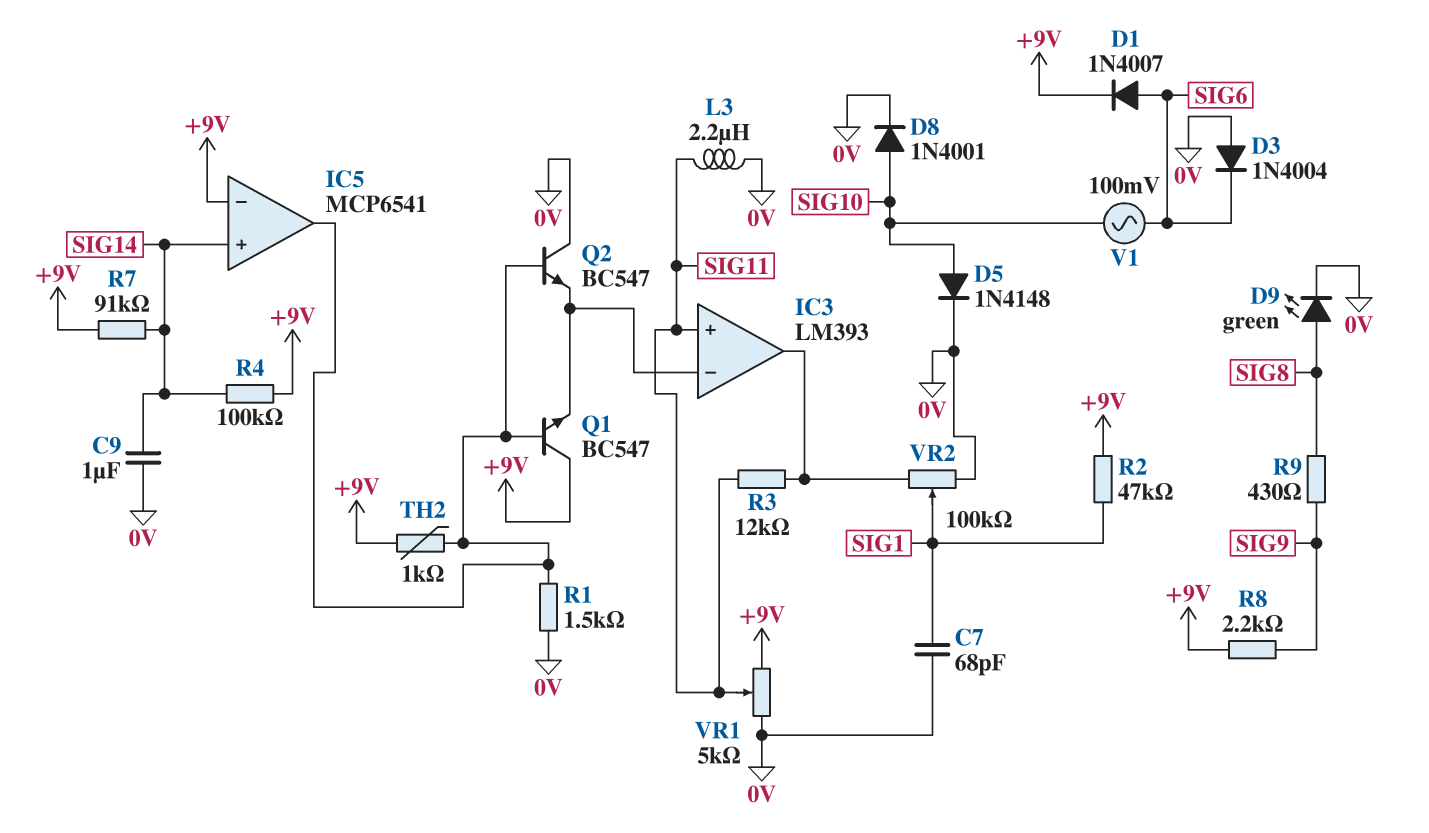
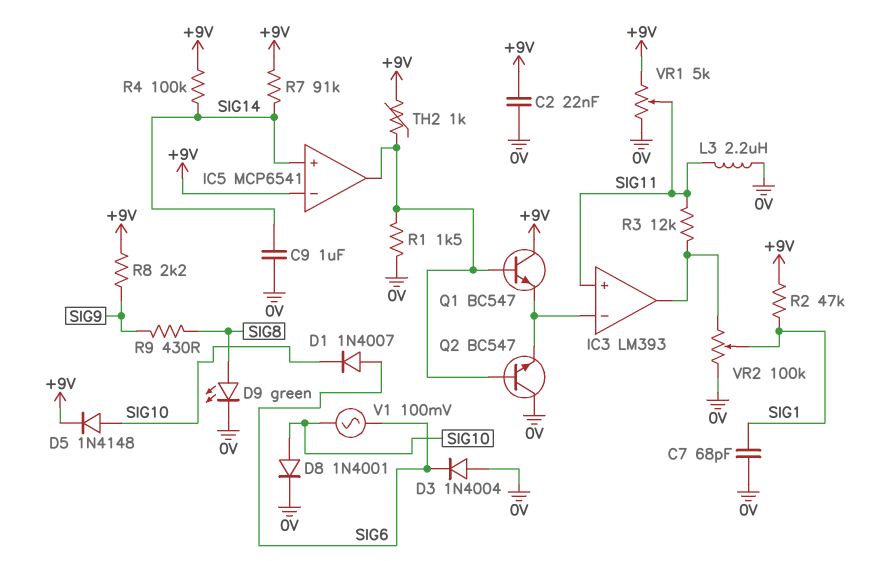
C2: none -> 22nF (+9V, 0V)
D1: diode 1N4007 (A SIG6, K +9V) -> diode 1N4007 (A SIG6, K SIG10)
D5: diode 1N4148 (A SIG10, K 0V) -> diode 1N4148 (A SIG10, K +9V)

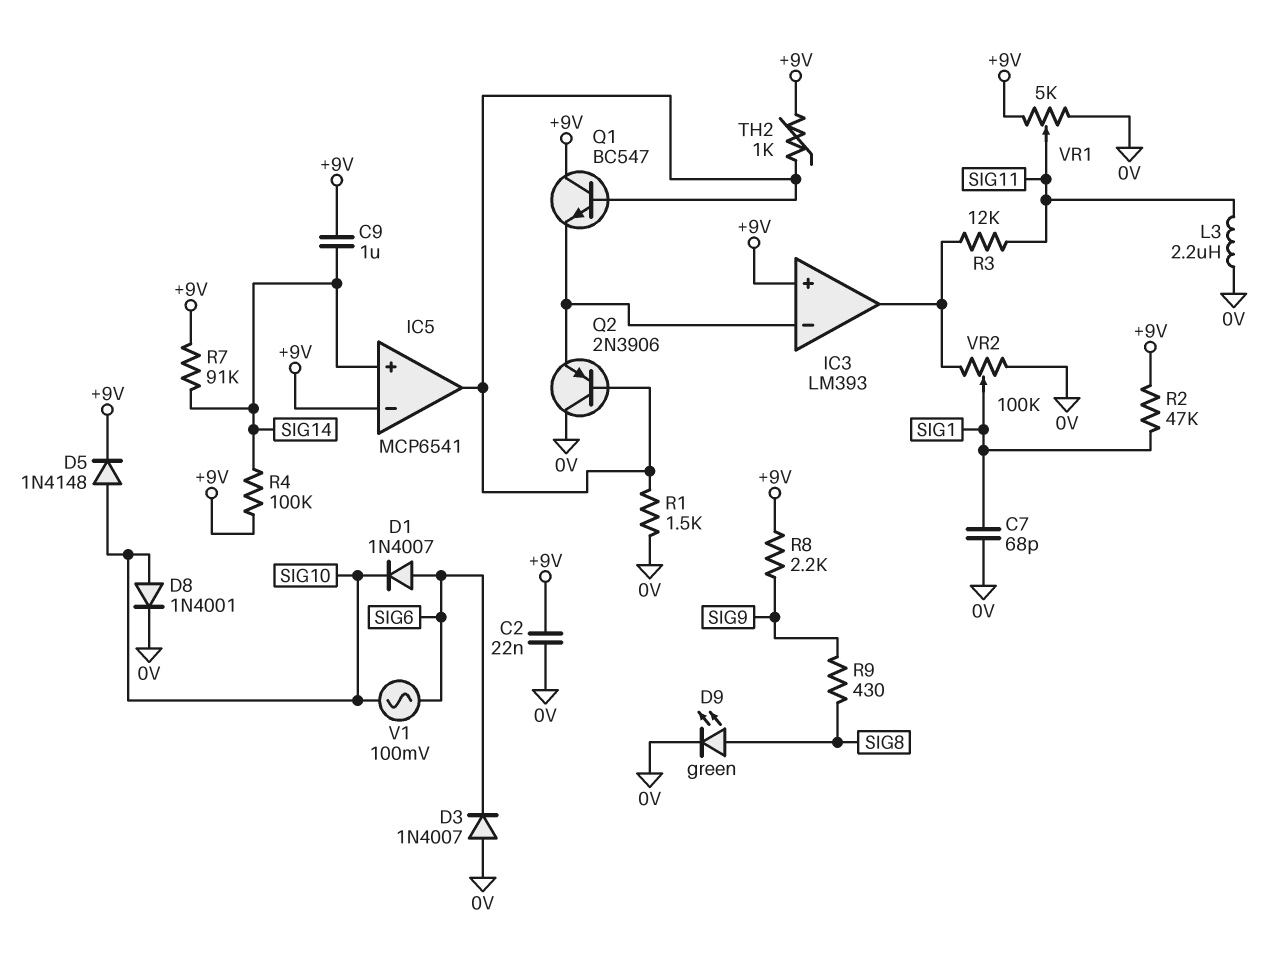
C9: 1uF (0V, SIG14) -> 1uF (+9V, SIG14)
D3: diode 1N4004 (A 0V, K SIG6) -> diode 1N4007 (A 0V, K SIG6)
IC3 pin in+: SIG11 -> +9V
Q2: NPN BC547 (B IC5/out, C 0V, E IC3/in-) -> PNP 2N3906 (B IC5/out, C 0V, E IC3/in-)

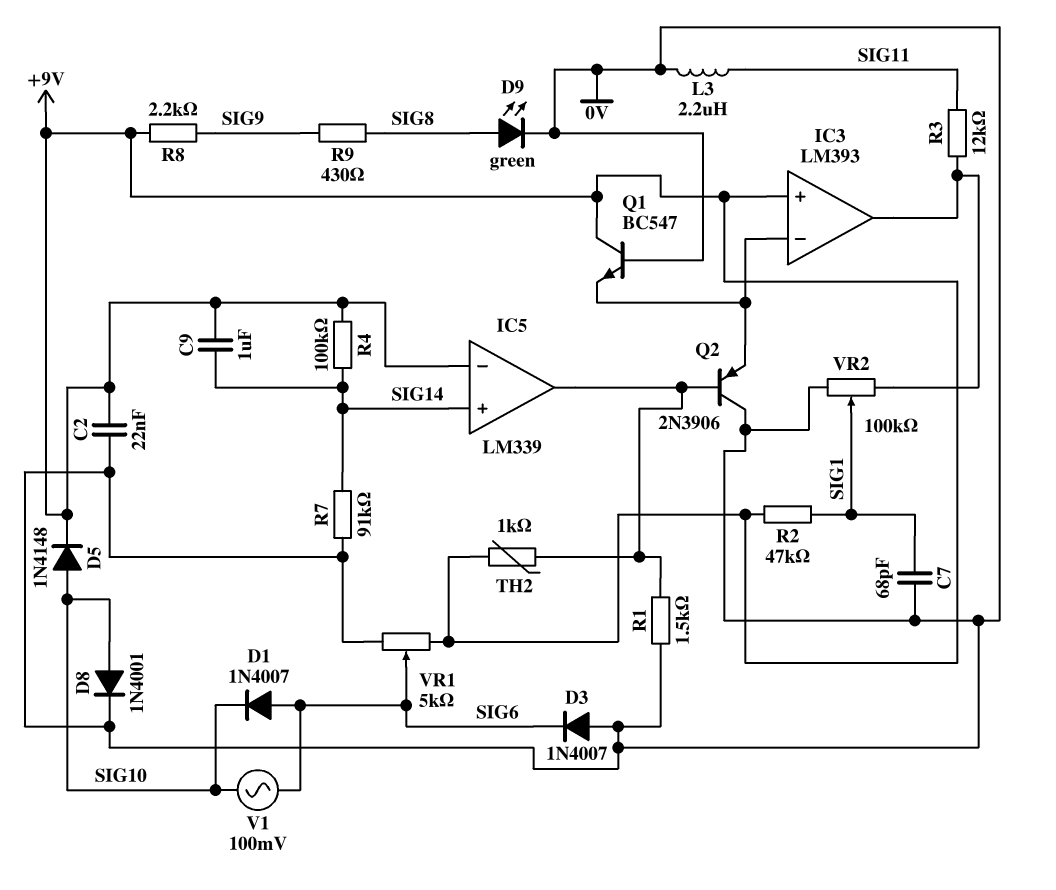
IC5: MCP6541 -> LM339
Q1: NPN BC547 (B IC5/out, C +9V, E IC3/in-) -> NPN BC547 (B 0V, C +9V, E IC3/in-)
R7: 91k (+9V, SIG14) -> 91k (0V, SIG14)
VR1: 5k (+9V, 0V, wiper SIG11) -> 5k (+9V, 0V, wiper SIG6)

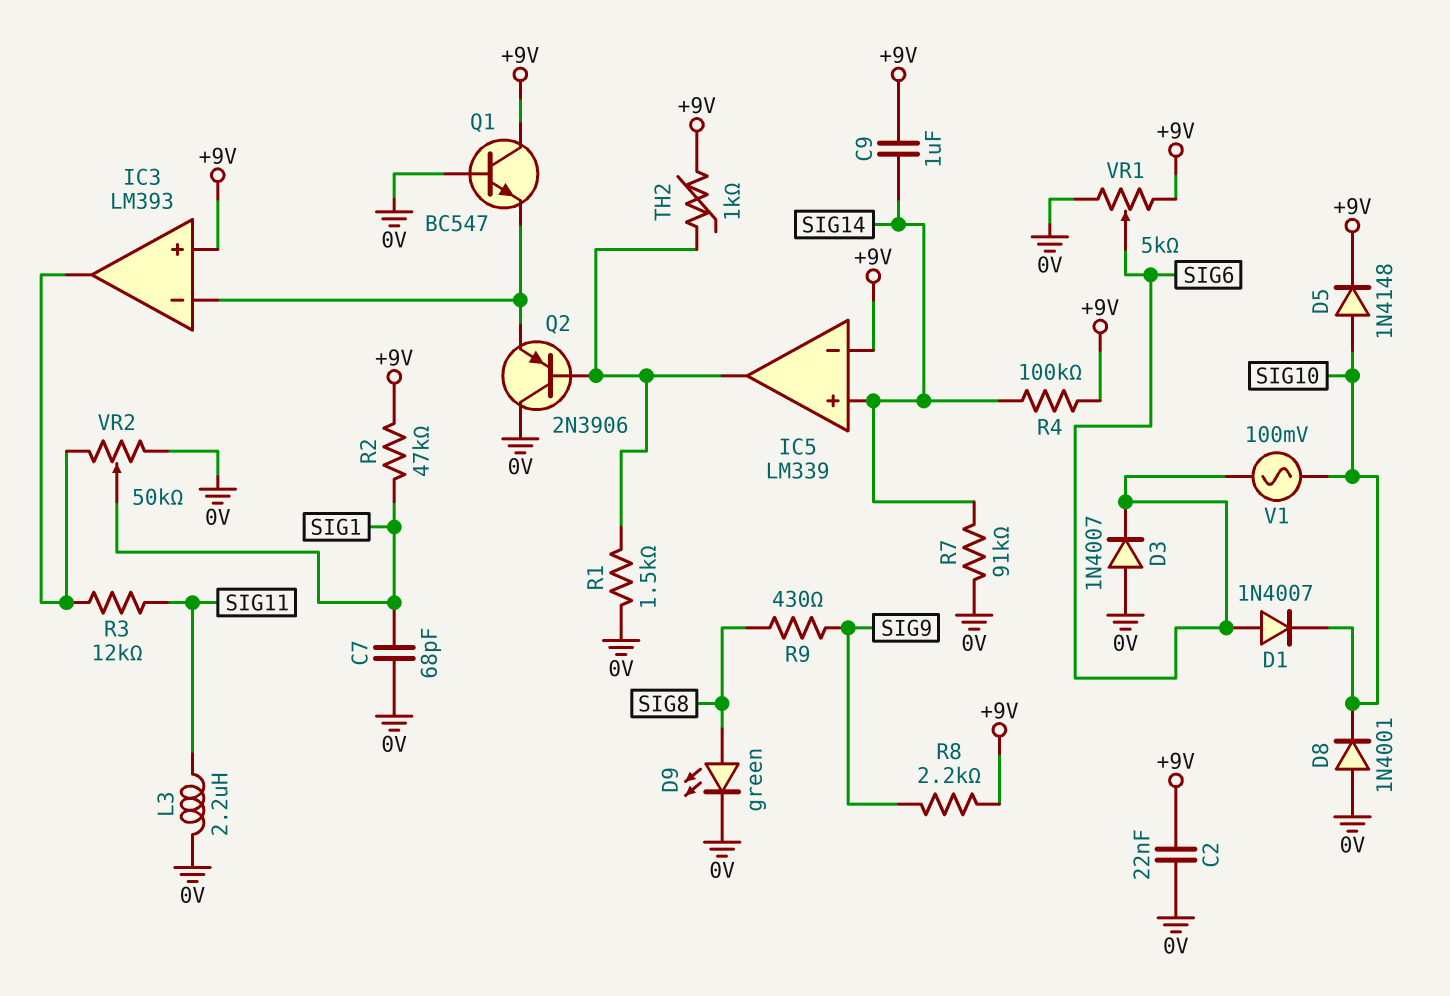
D8: diode 1N4001 (A SIG10, K 0V) -> diode 1N4001 (A 0V, K SIG10)
VR2: 100k (0V, IC3/out, wiper SIG1) -> 50k (0V, IC3/out, wiper SIG1)

